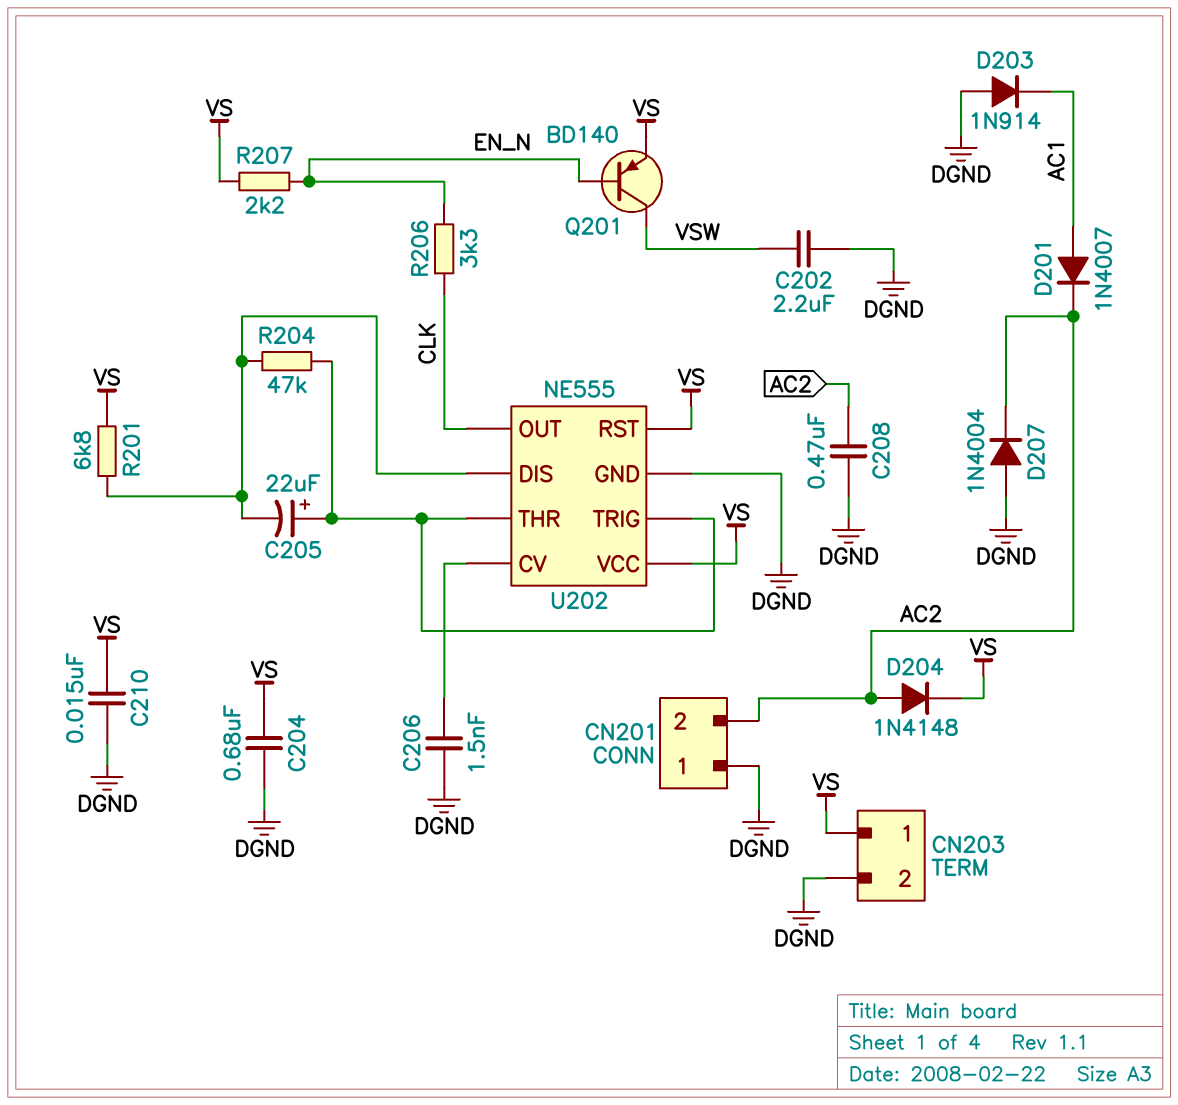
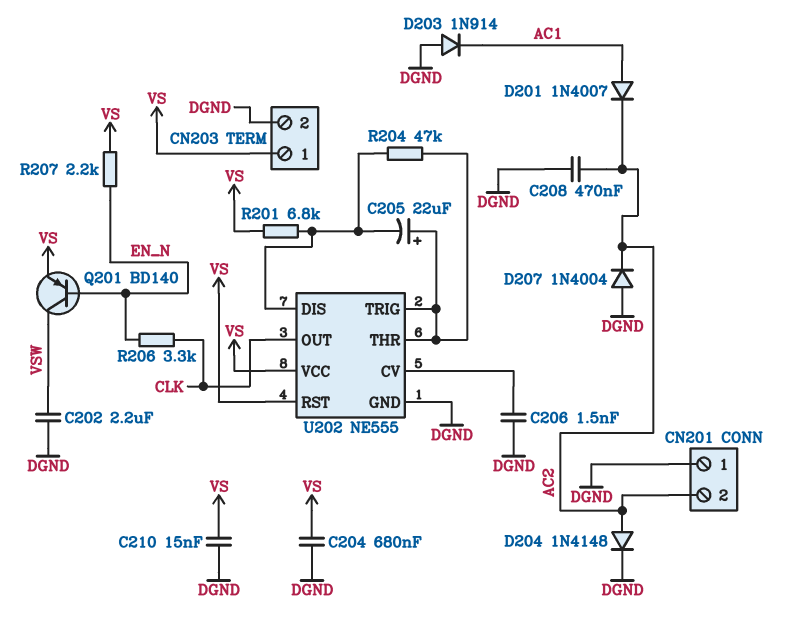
D204: diode 1N4148 (A AC2, K VS) -> diode 1N4148 (A AC2, K DGND)

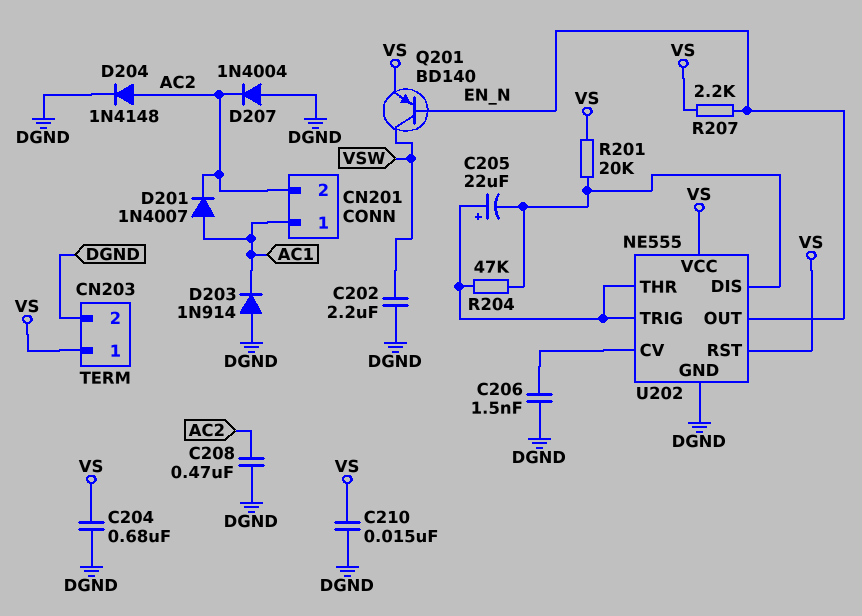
CN201 pin 1: DGND -> AC1
R201: 6.8k (U202/DIS, VS) -> 20k (U202/DIS, VS)
R206: 3.3k (CLK, EN_N) -> none
U202 pin OUT: CLK -> EN_N

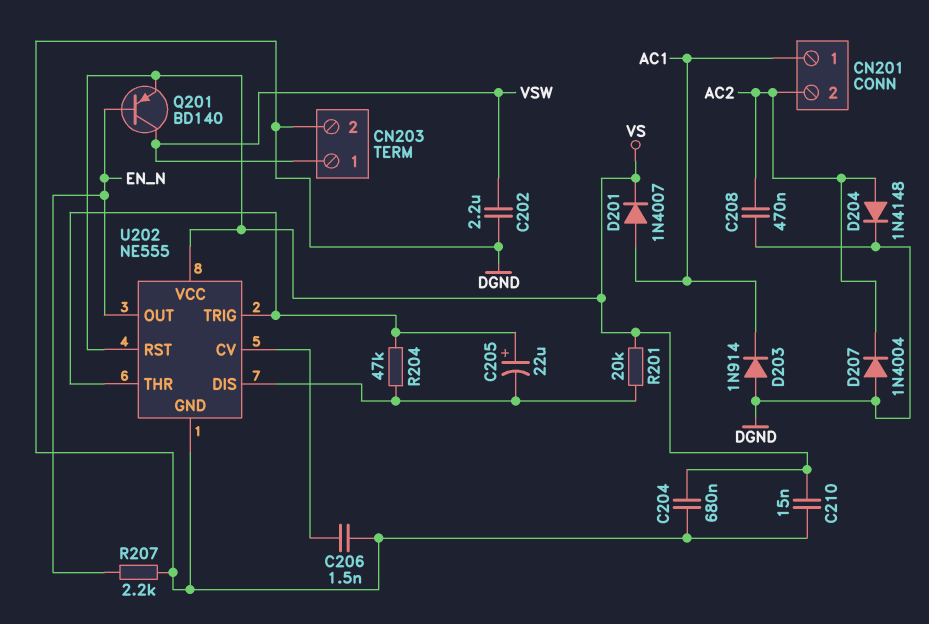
CN203 pin 1: VS -> VSW
D201: diode 1N4007 (A AC1, K AC2) -> diode 1N4007 (A AC1, K VS)
R207: 2.2k (EN_N, VS) -> 2.2k (DGND, EN_N)

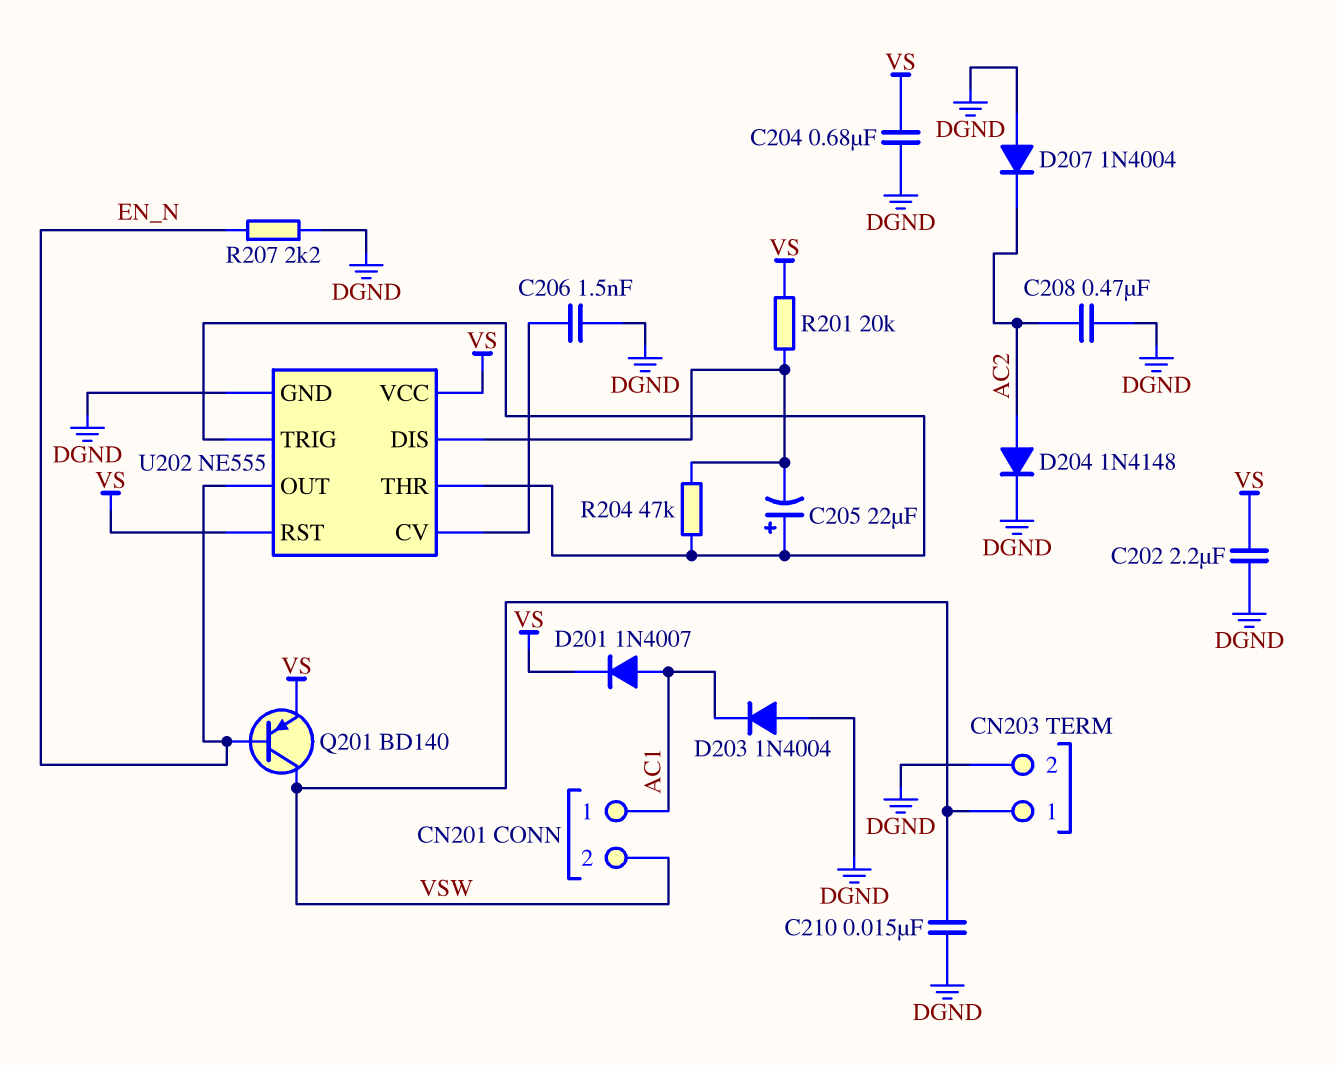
C202: 2.2uF (DGND, VSW) -> 2.2uF (DGND, VS)
C210: 15nF (DGND, VS) -> 15nF (DGND, VSW)
CN201 pin 2: AC2 -> VSW
D203: diode 1N914 (A DGND, K AC1) -> diode 1N4004 (A DGND, K AC1)

